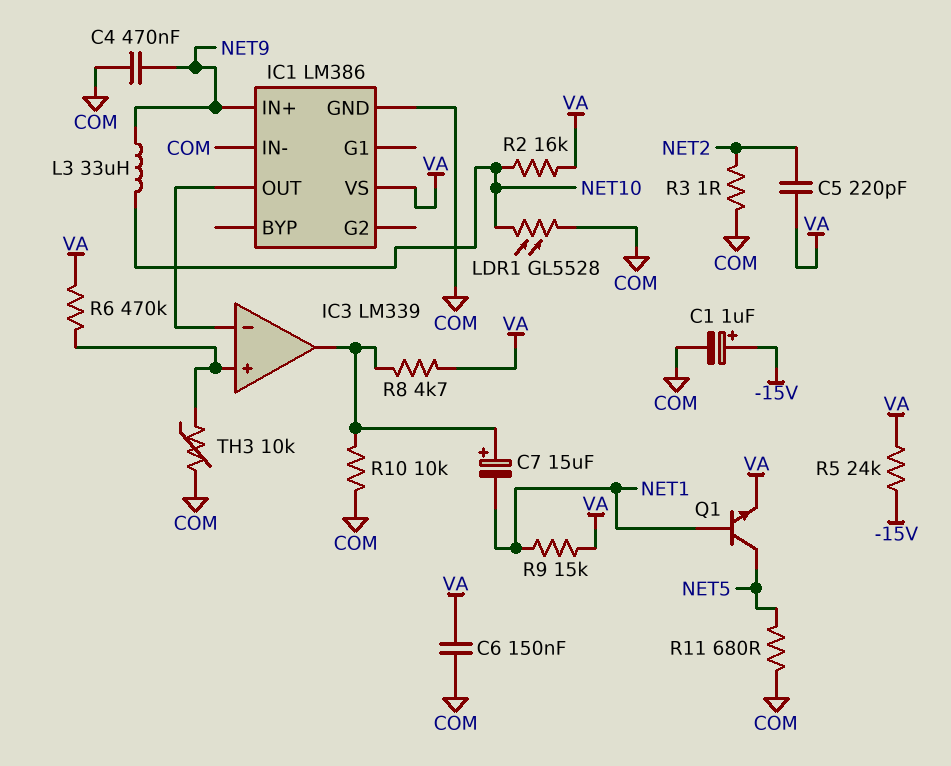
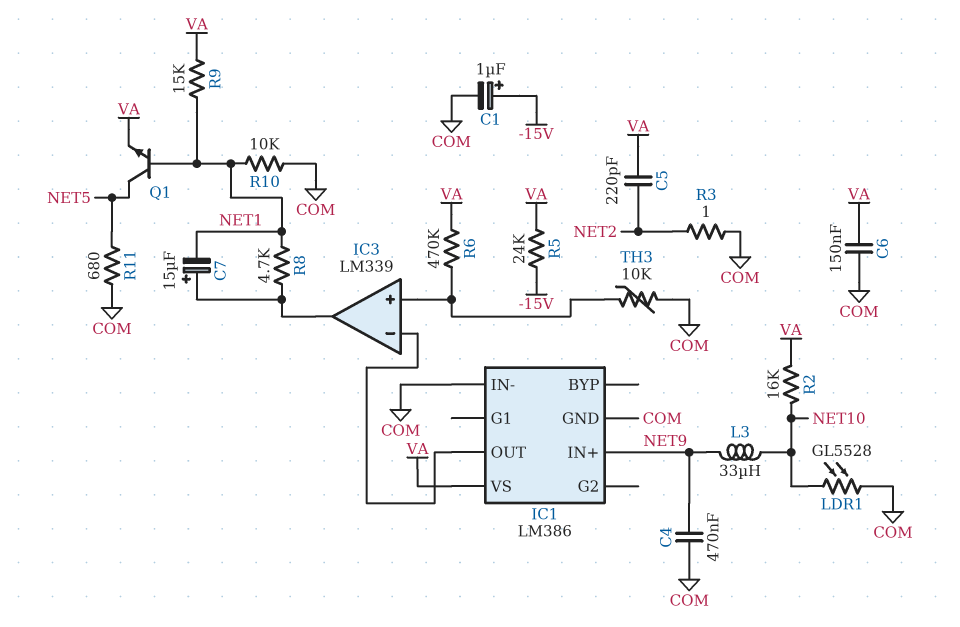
R8: 4.7k (IC3/out, VA) -> 4.7k (IC3/out, NET1)
R10: 10k (COM, IC3/out) -> 10k (COM, NET1)

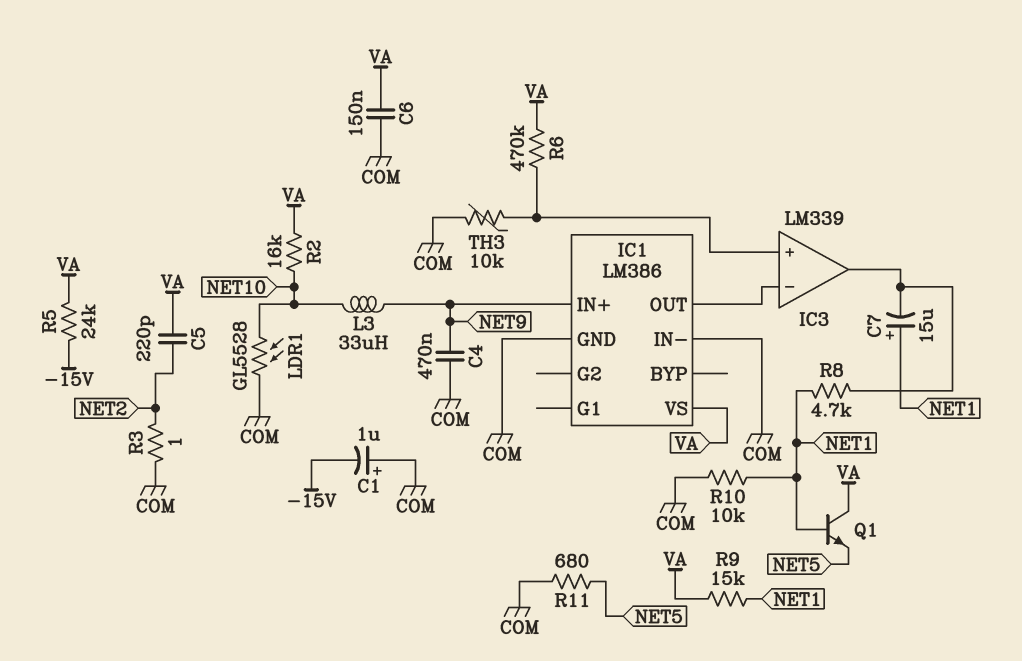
C1: 1uF (plus -15V, minus COM) -> 1uF (plus COM, minus -15V)
C7: 15uF (plus IC3/out, minus NET1) -> 15uF (plus NET1, minus IC3/out)
Q1: NPN (B NET1, C NET5, E VA) -> NPN (B NET1, C VA, E NET5)

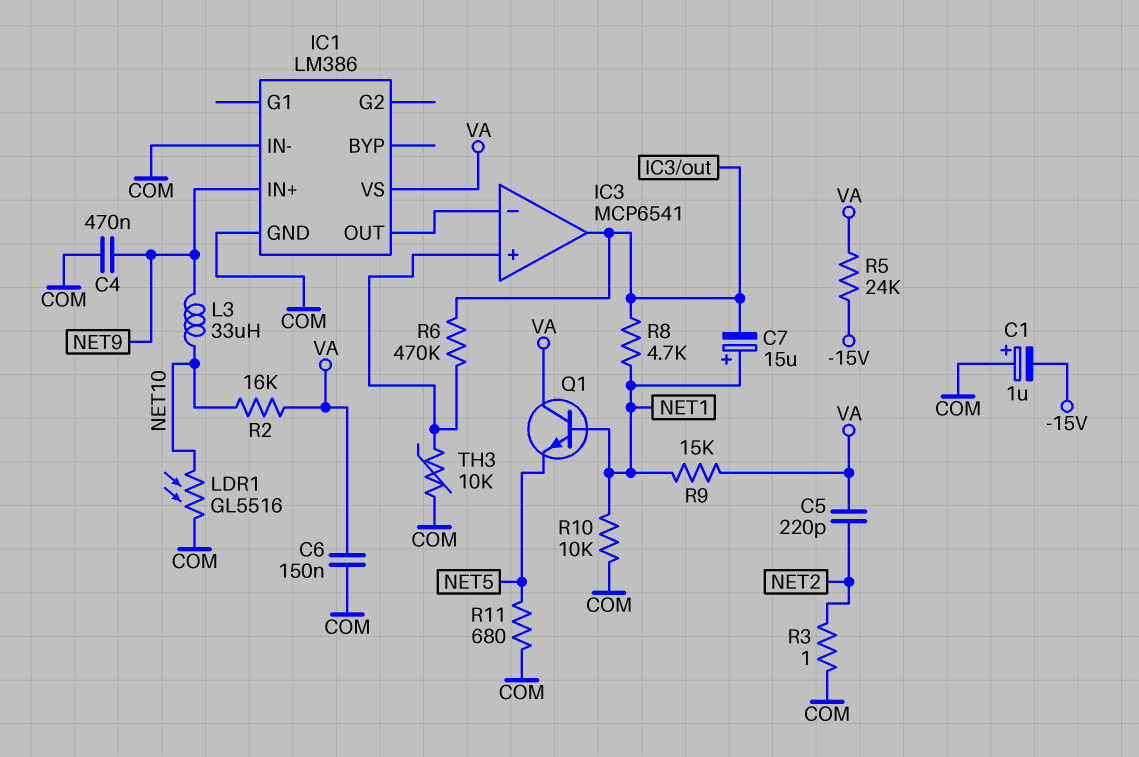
IC3: LM339 -> MCP6541
LDR1: GL5528 (COM, NET10) -> GL5516 (COM, NET10)
R6: 470k (IC3/in+, VA) -> 470k (IC3/in+, IC3/out)

